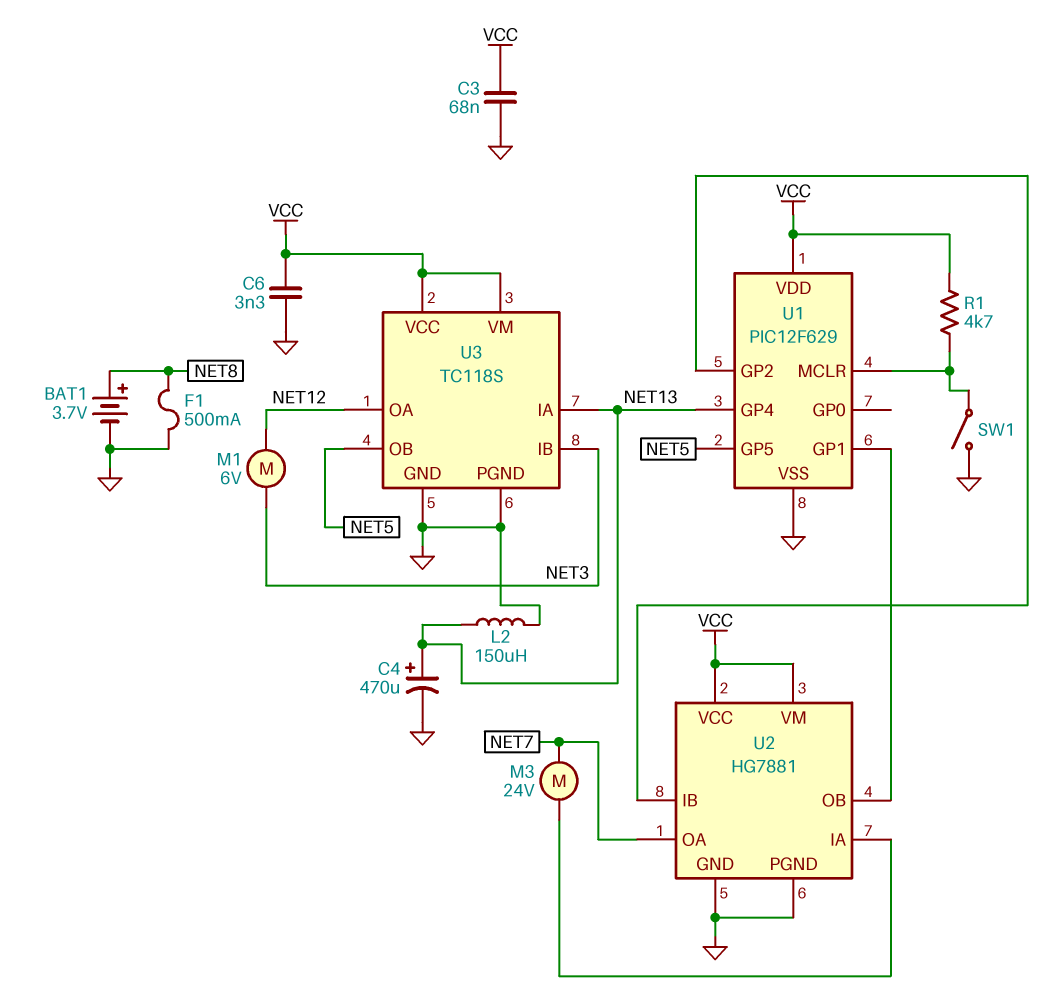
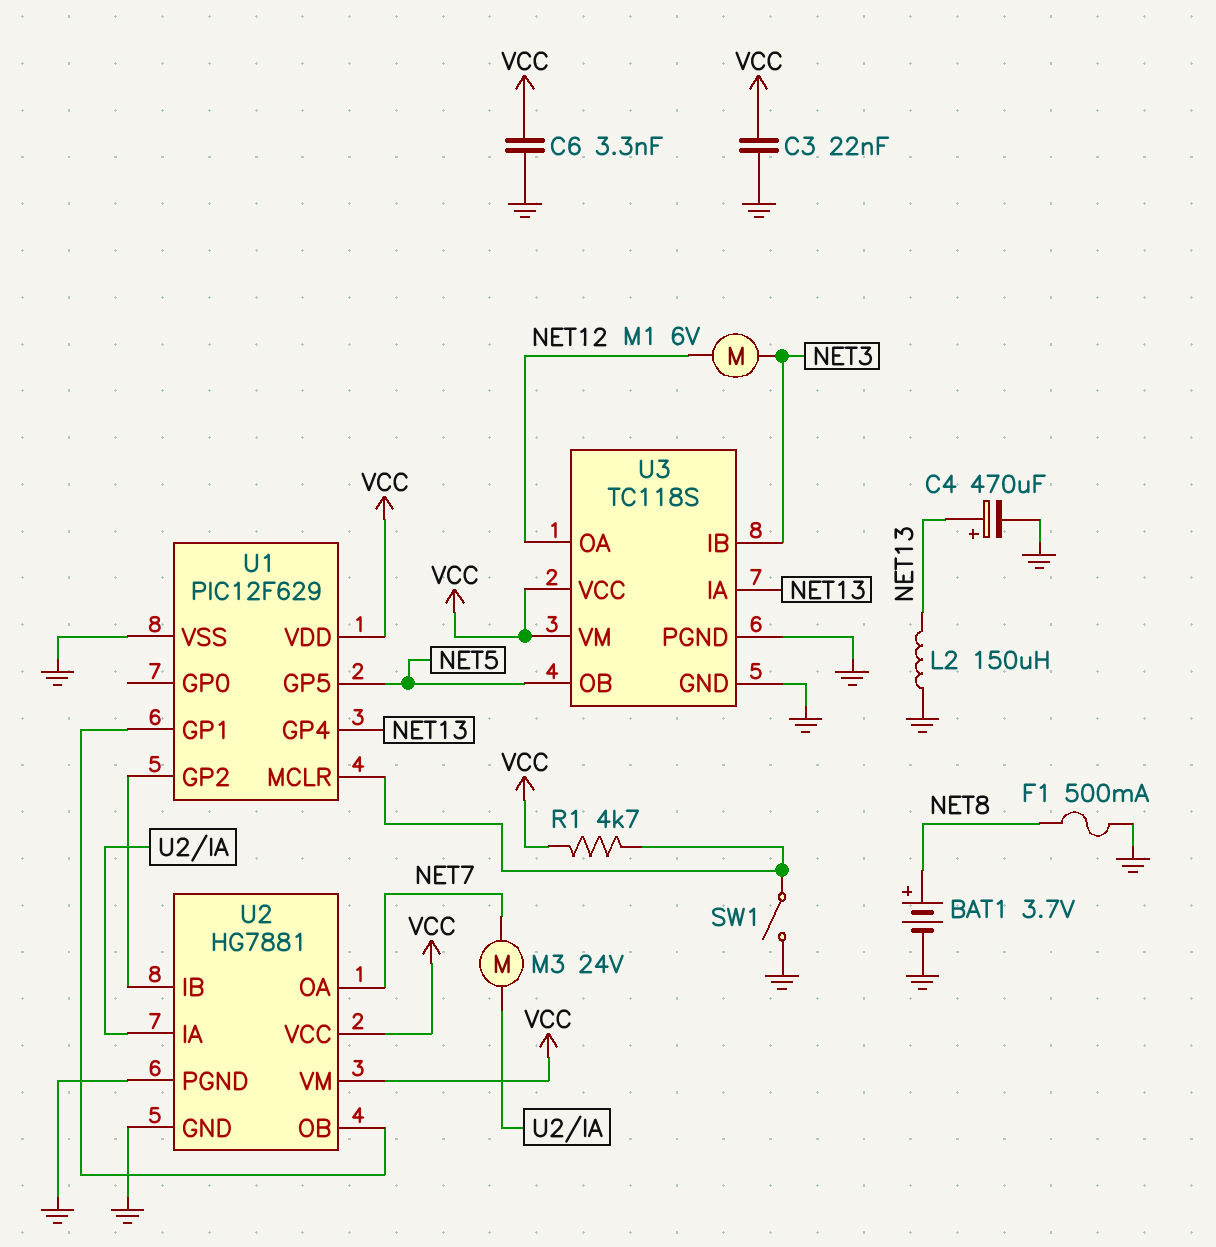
C3: 68nF (GND, VCC) -> 22nF (GND, VCC)

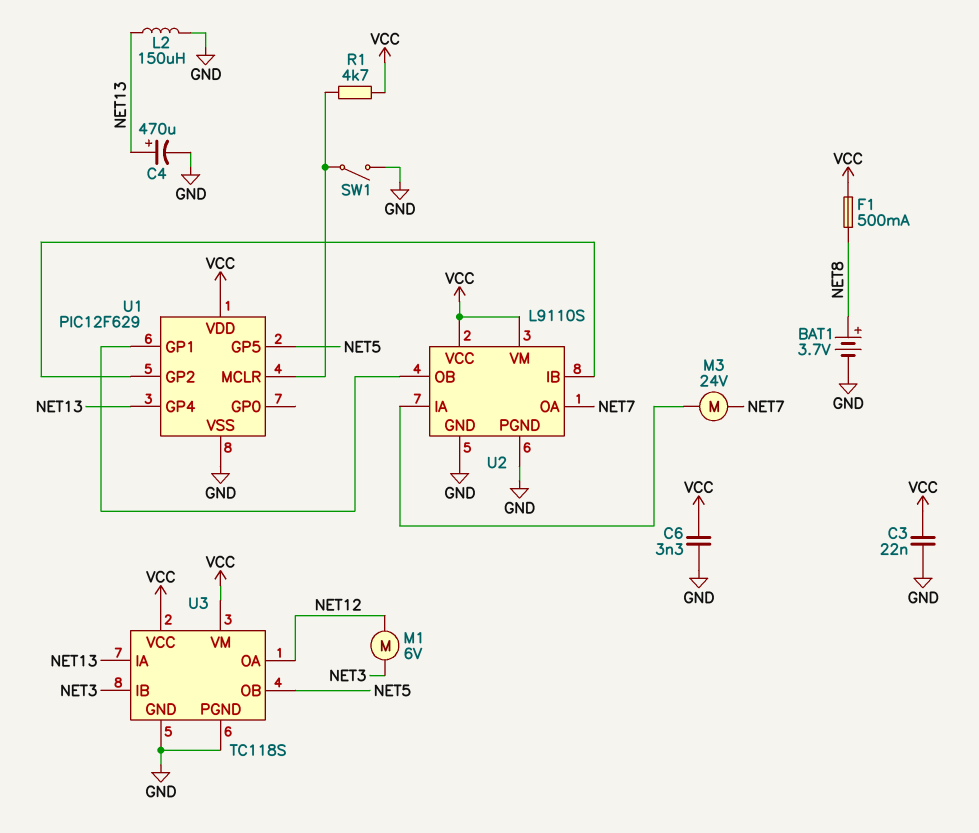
F1: 500mA (GND, NET8) -> 500mA (NET8, VCC)
U2: HG7881 -> L9110S

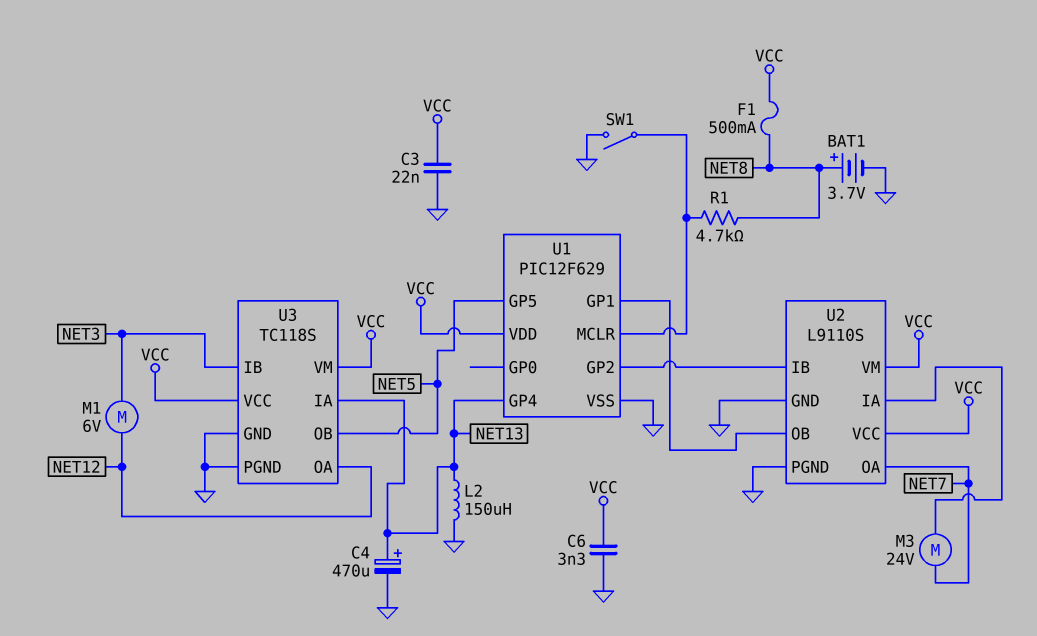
R1: 4.7k (U1/MCLR, VCC) -> 4.7k (NET8, U1/MCLR)

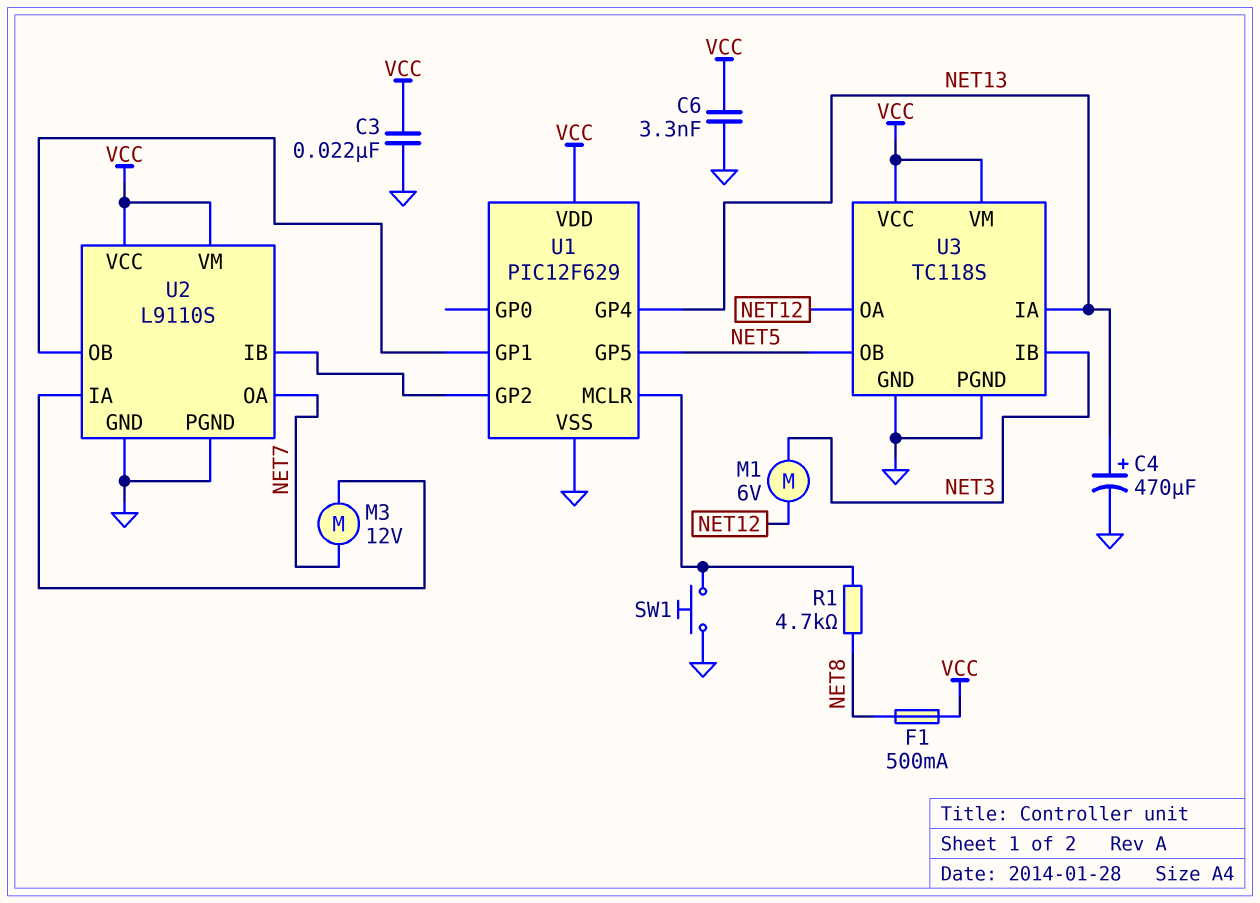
BAT1: 3.7V (plus NET8, minus GND) -> none
L2: 150uH (GND, NET13) -> none
M3: motor 24V (NET7, U2/IA) -> motor 12V (NET7, U2/IA)
SW1: switch (GND, U1/MCLR) -> button (GND, U1/MCLR)

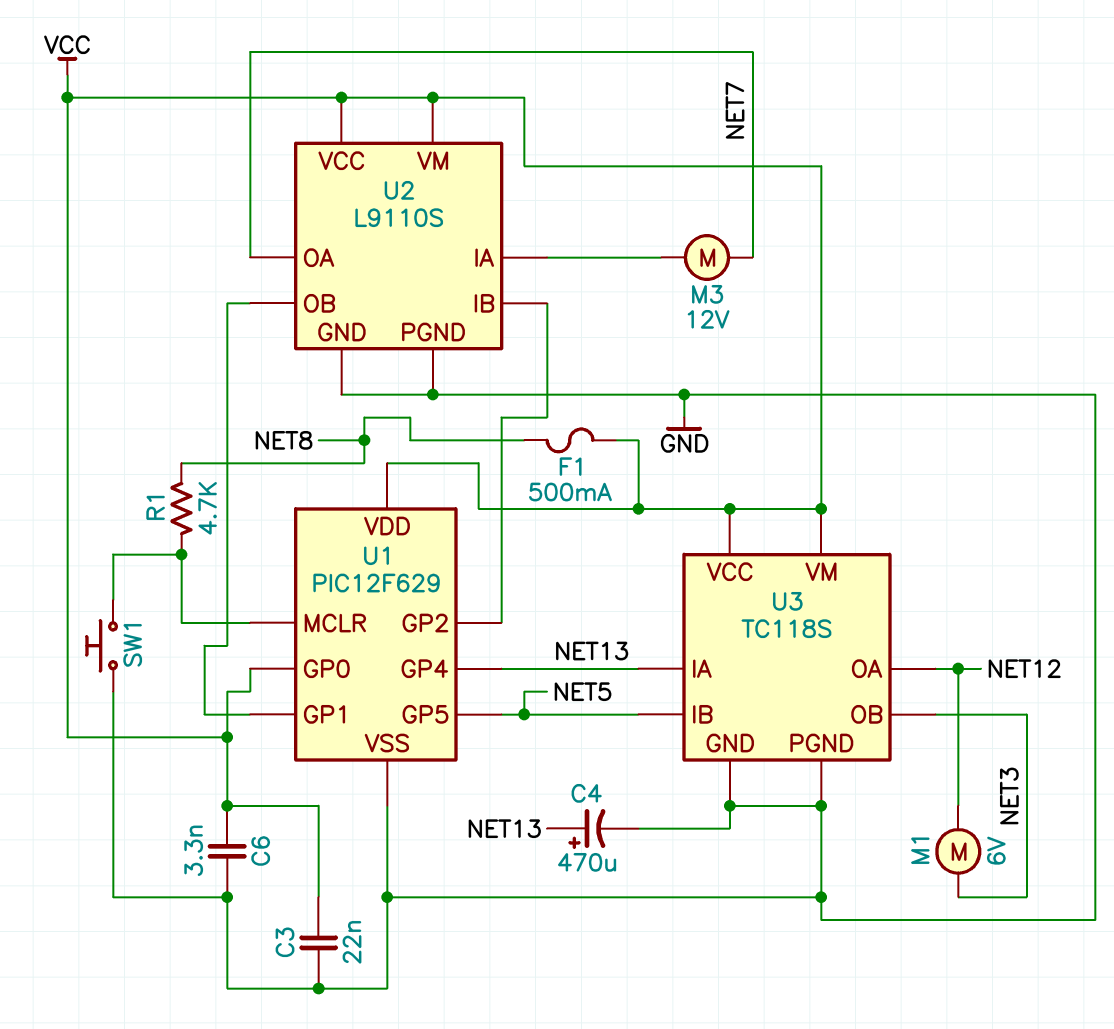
U1 pin GP0: none -> VCC
U3 pin IB: NET3 -> NET5
U3 pin OB: NET5 -> NET3

